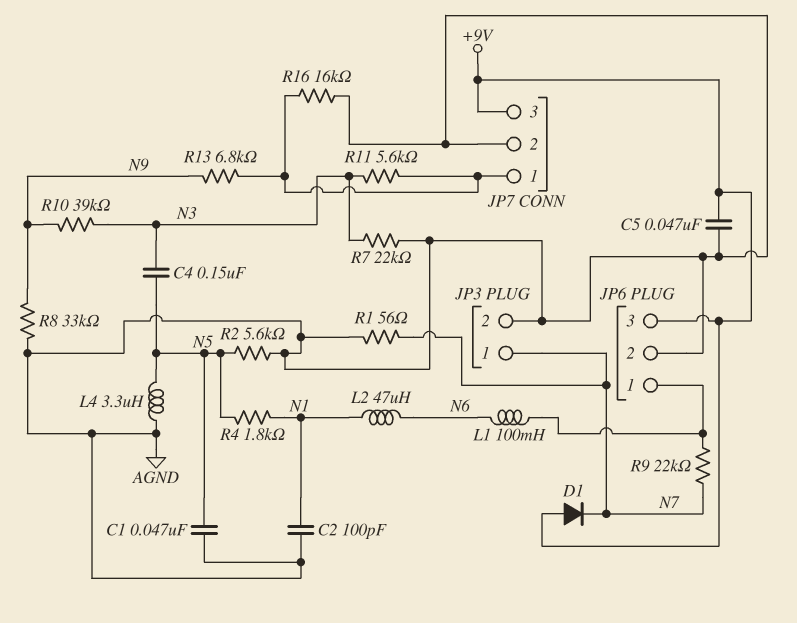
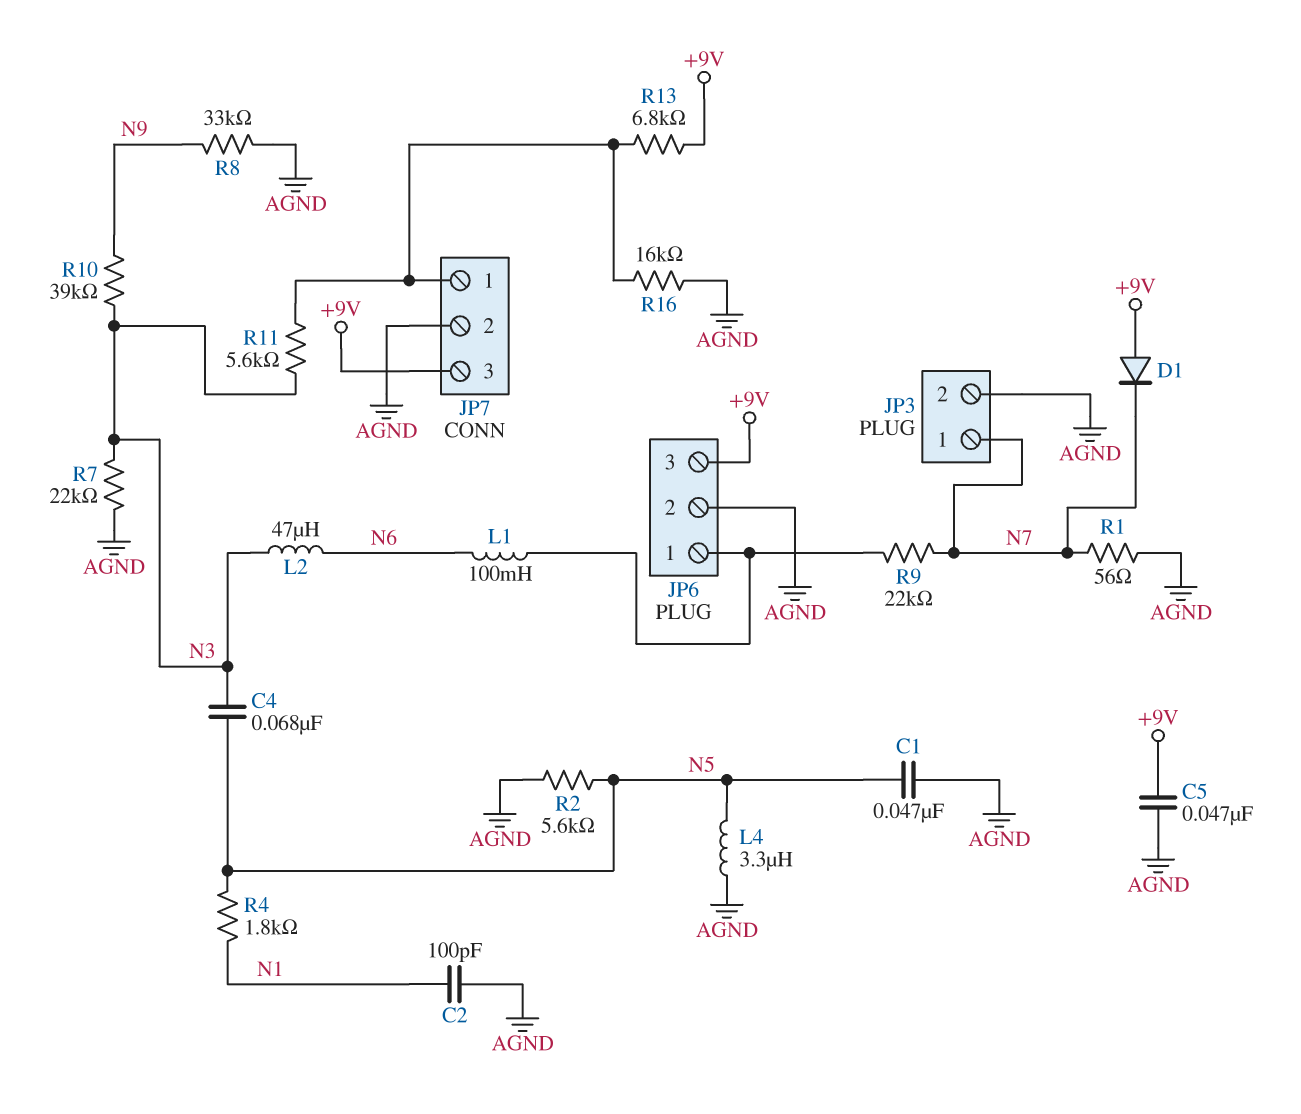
C4: 150nF (N3, N5) -> 68nF (N3, N5)
L2: 47uH (N1, N6) -> 47uH (N3, N6)
R13: 6.8k (JP7/1, N9) -> 6.8k (+9V, JP7/1)

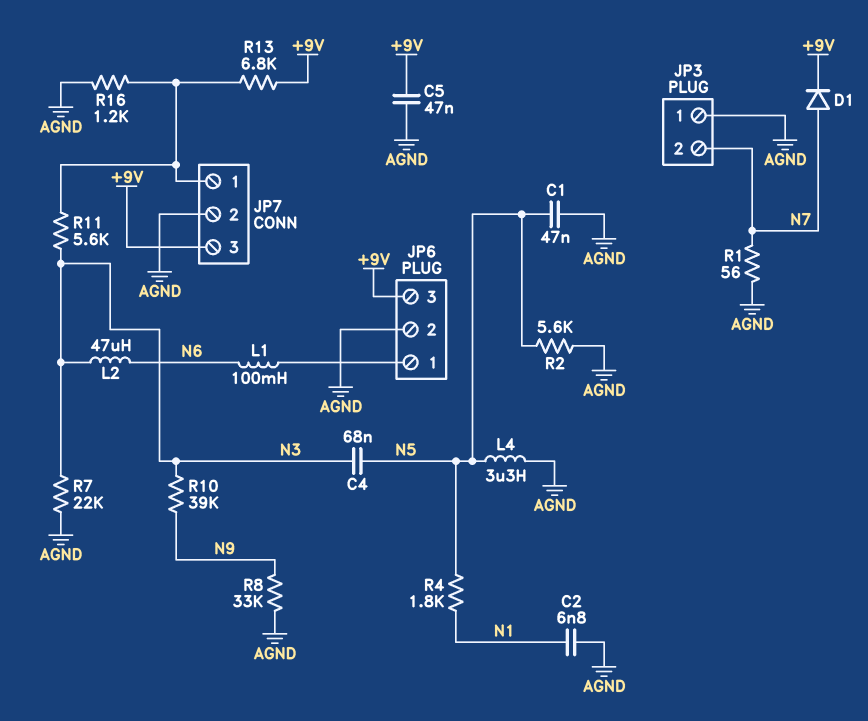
C2: 100pF (AGND, N1) -> 6.8nF (AGND, N1)
D1: diode (A +9V, K N7) -> diode (A N7, K +9V)
JP3 pin 1: N7 -> AGND
JP3 pin 2: AGND -> N7
R9: 22k (JP6/1, N7) -> none
R16: 16k (AGND, JP7/1) -> 1.2k (AGND, JP7/1)

